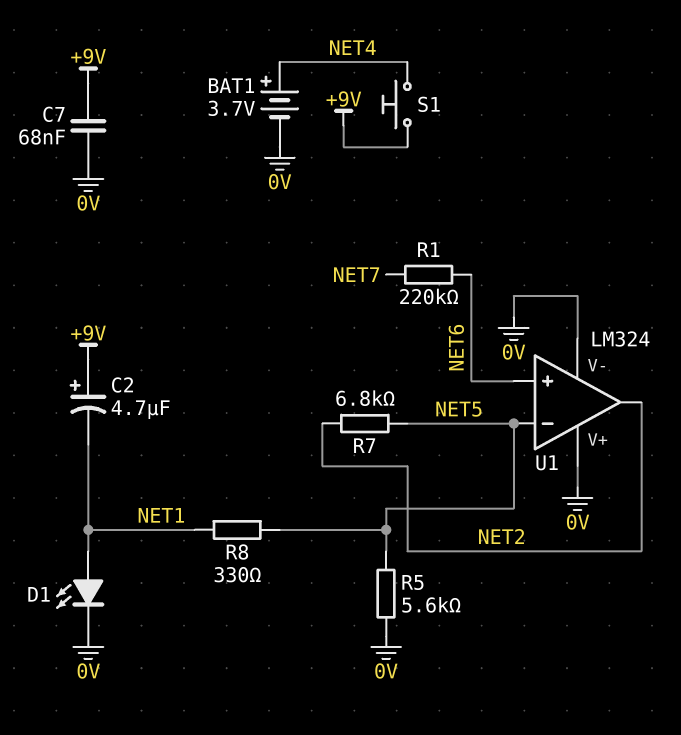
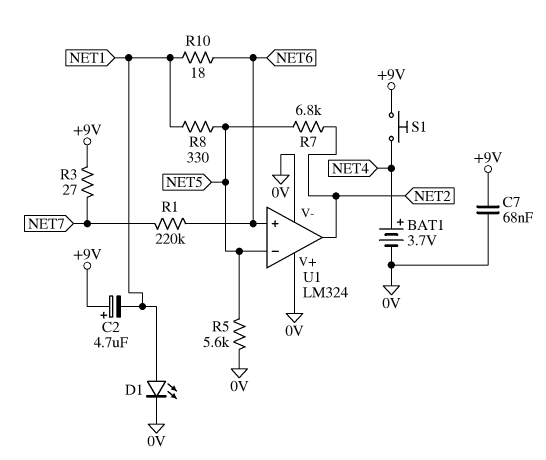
R3: none -> 27 (+9V, NET7)
R10: none -> 18 (NET1, NET6)

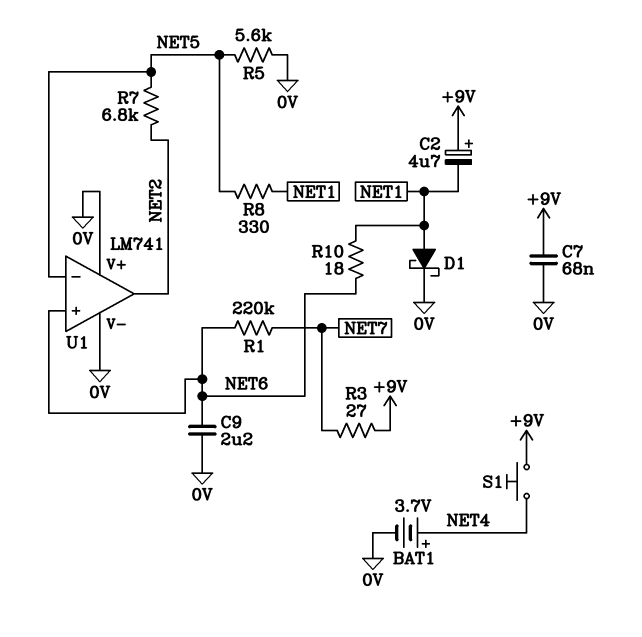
C9: none -> 2.2uF (0V, NET6)
D1: LED (A NET1, K 0V) -> schottky (A NET1, K 0V)
U1: LM324 -> LM741

